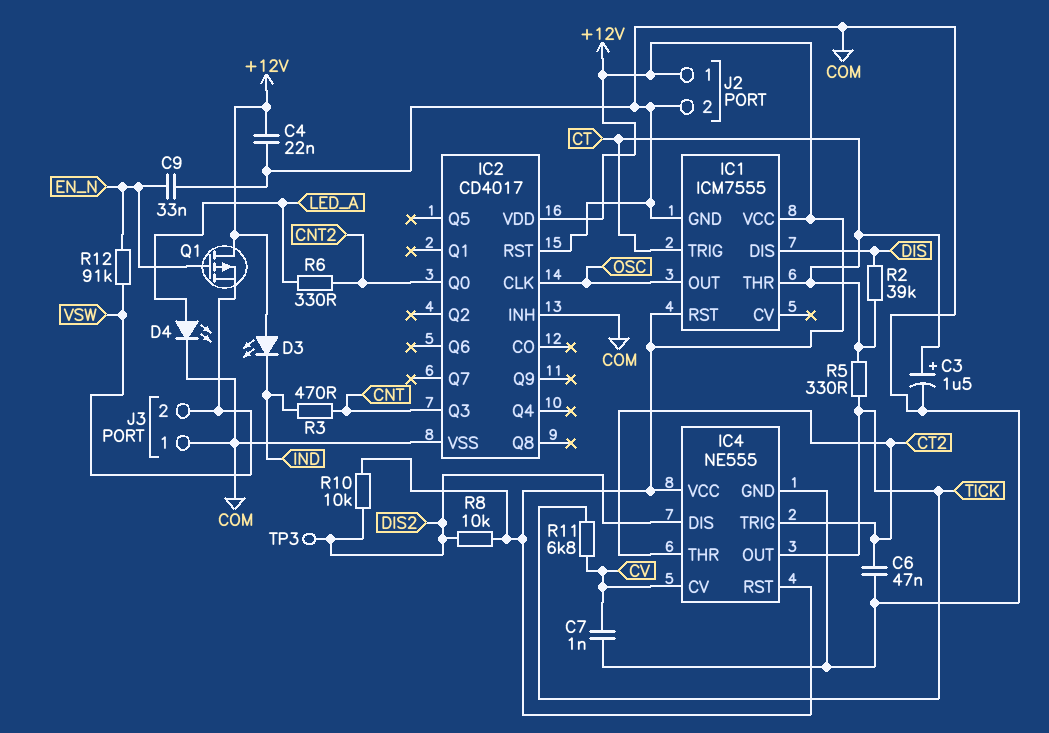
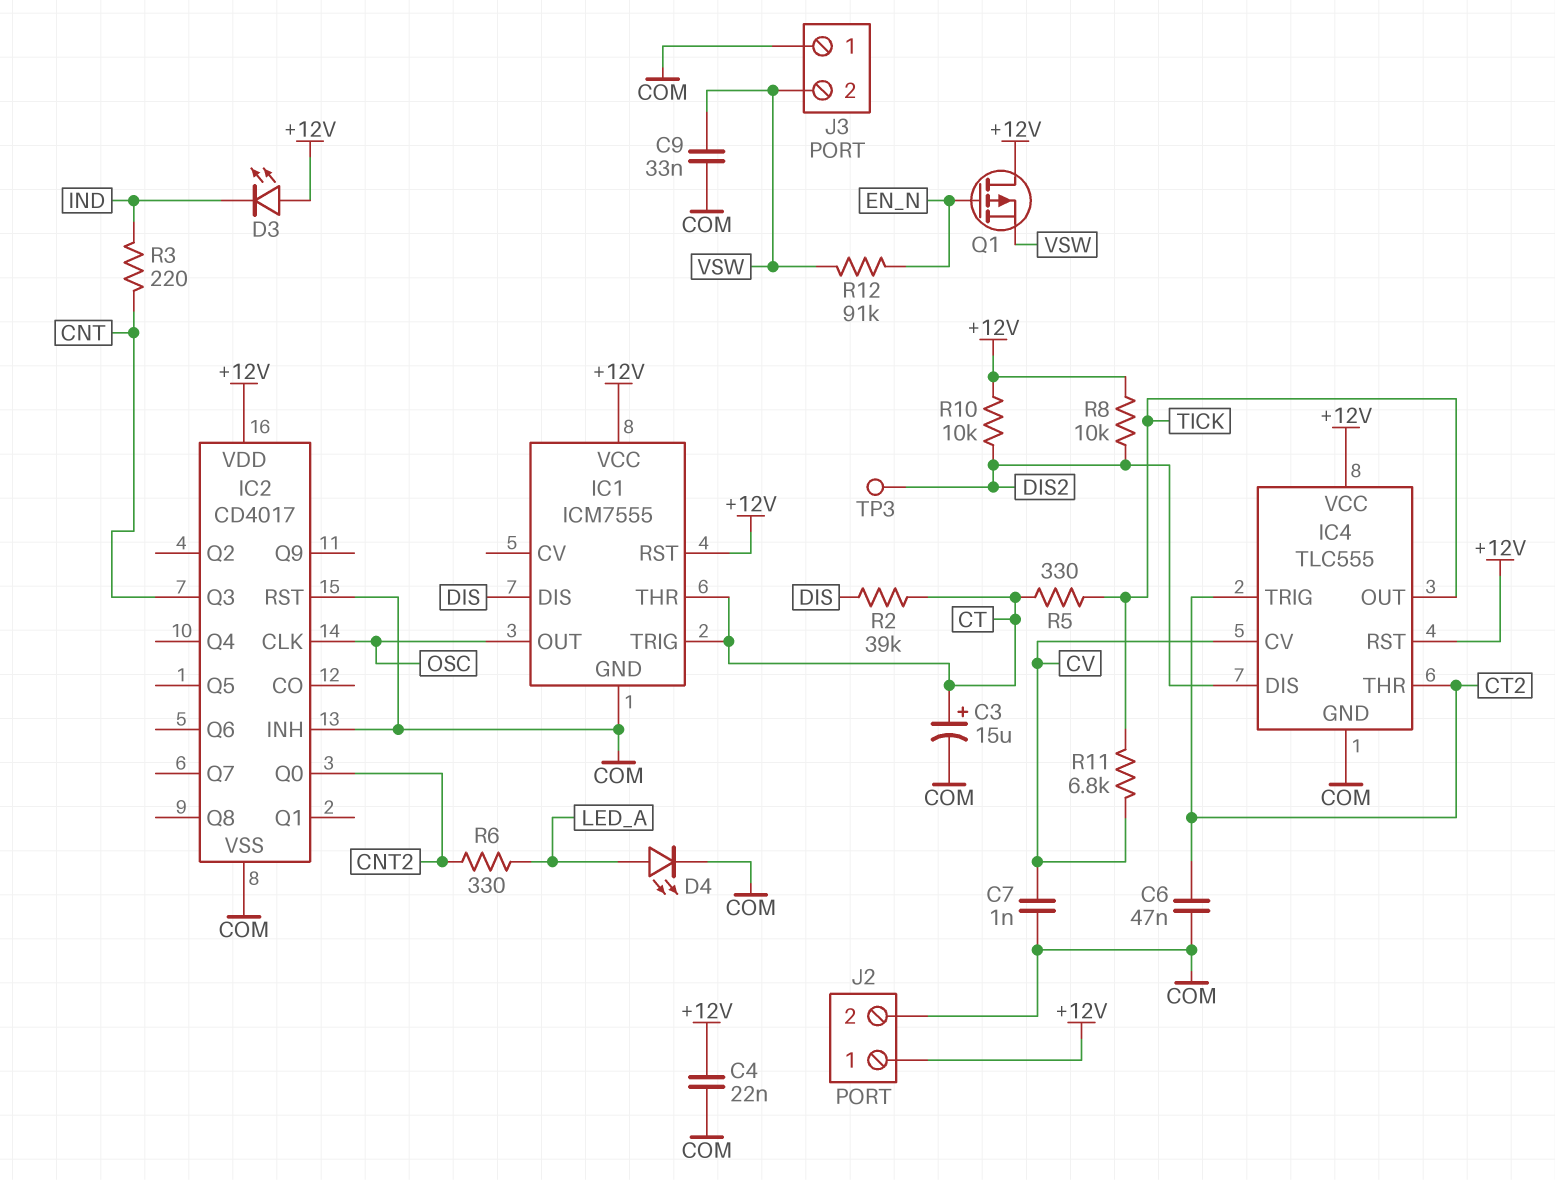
C3: 1.5uF (plus CT, minus COM) -> 15uF (plus CT, minus COM)
C9: 33nF (COM, EN_N) -> 33nF (COM, VSW)
IC4: NE555 -> TLC555
R3: 470 (CNT, IND) -> 220 (CNT, IND)

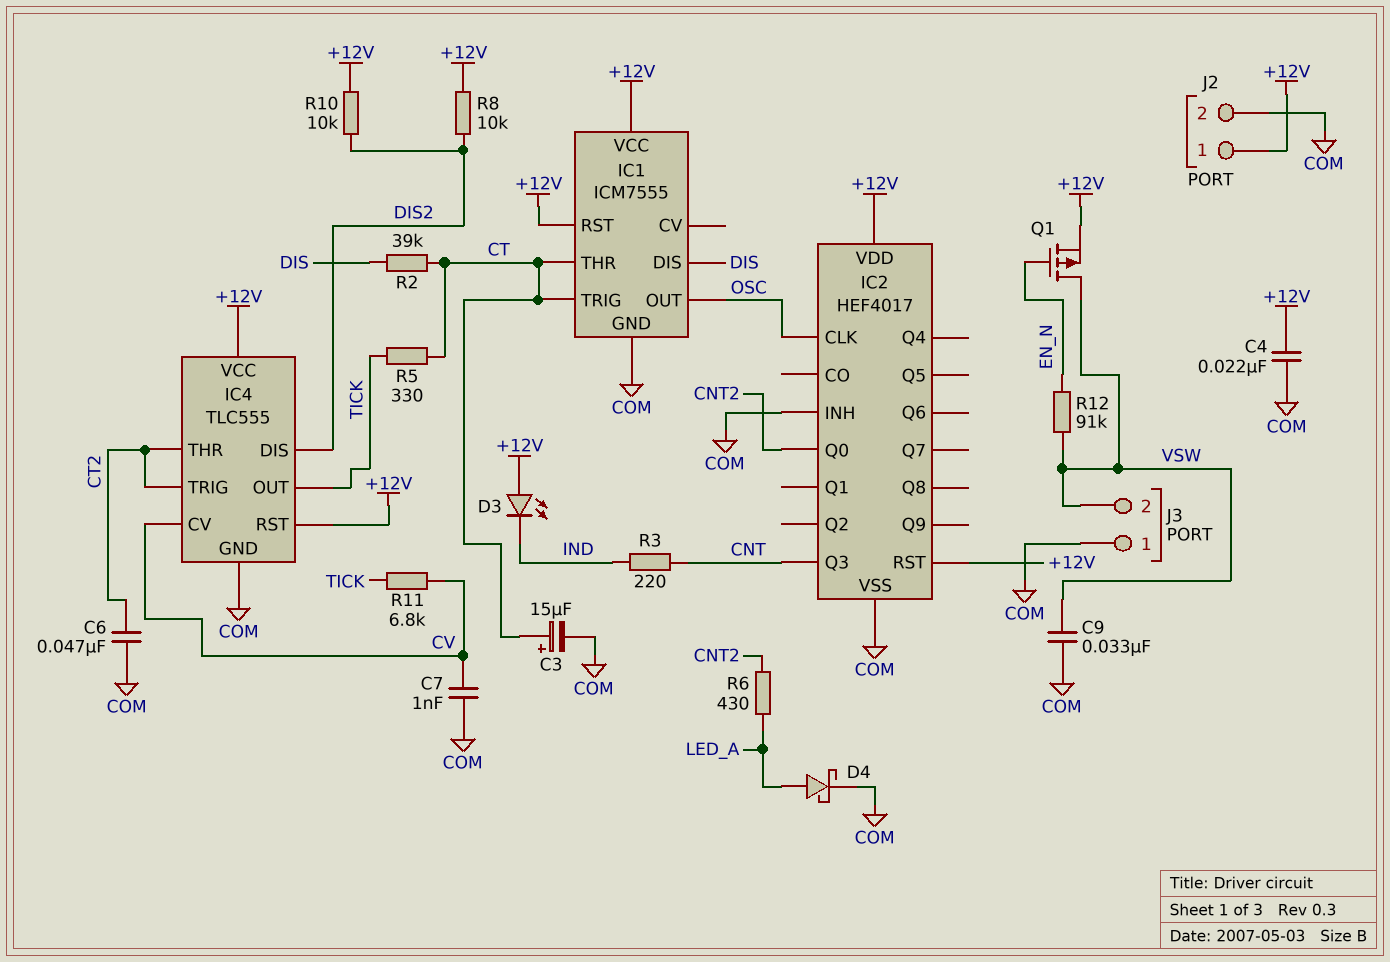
D4: LED (A LED_A, K COM) -> schottky (A LED_A, K COM)
IC2: CD4017 -> HEF4017
IC2 pin RST: COM -> +12V
Q1: PMOS (G EN_N, D +12V, S VSW) -> PMOS (G EN_N, D VSW, S +12V)
R6: 330 (CNT2, LED_A) -> 430 (CNT2, LED_A)
TP3: test point (DIS2) -> none

